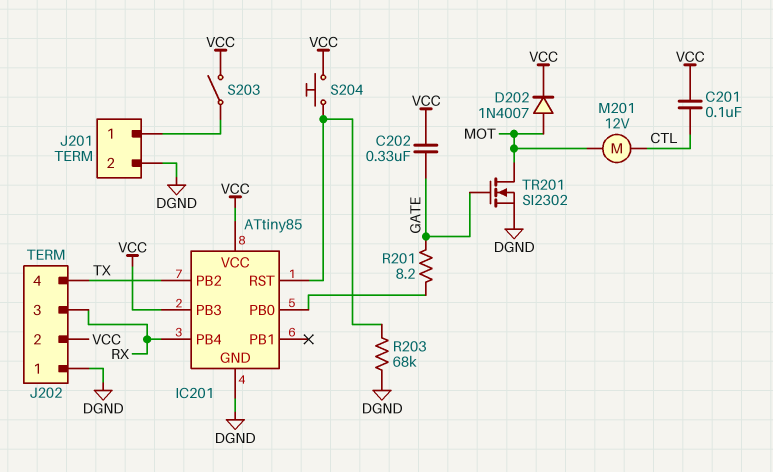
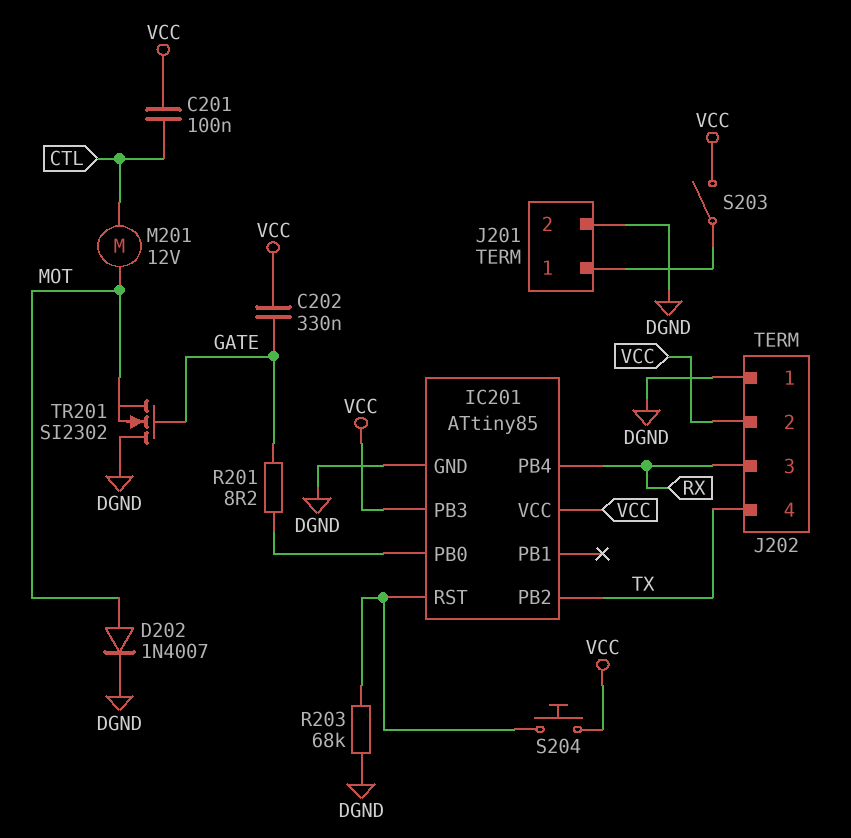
D202: diode 1N4007 (A MOT, K VCC) -> diode 1N4007 (A MOT, K DGND)
TR201: NMOS SI2302 (G GATE, D MOT, S DGND) -> NMOS SI2302 (G GATE, D DGND, S MOT)

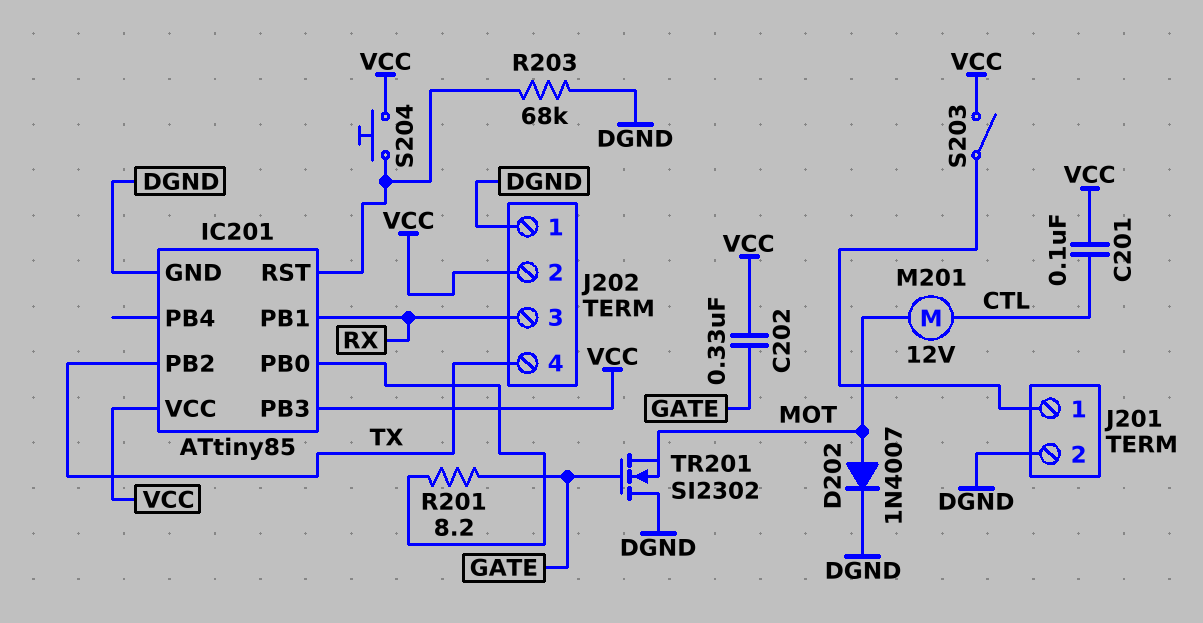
IC201 pin PB1: none -> RX
IC201 pin PB4: RX -> none

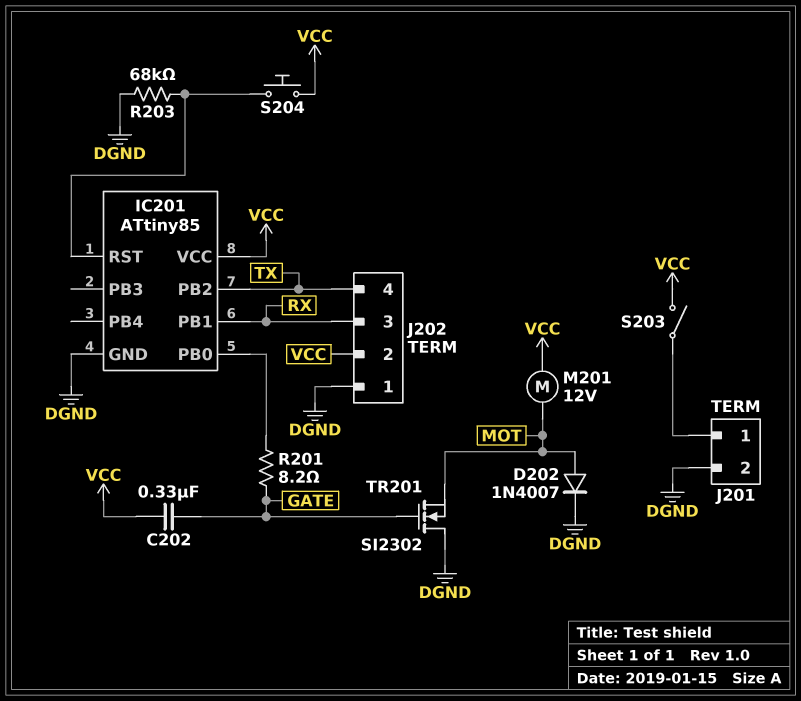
C201: 100nF (CTL, VCC) -> none
IC201 pin PB3: VCC -> none
M201: motor 12V (CTL, MOT) -> motor 12V (MOT, VCC)

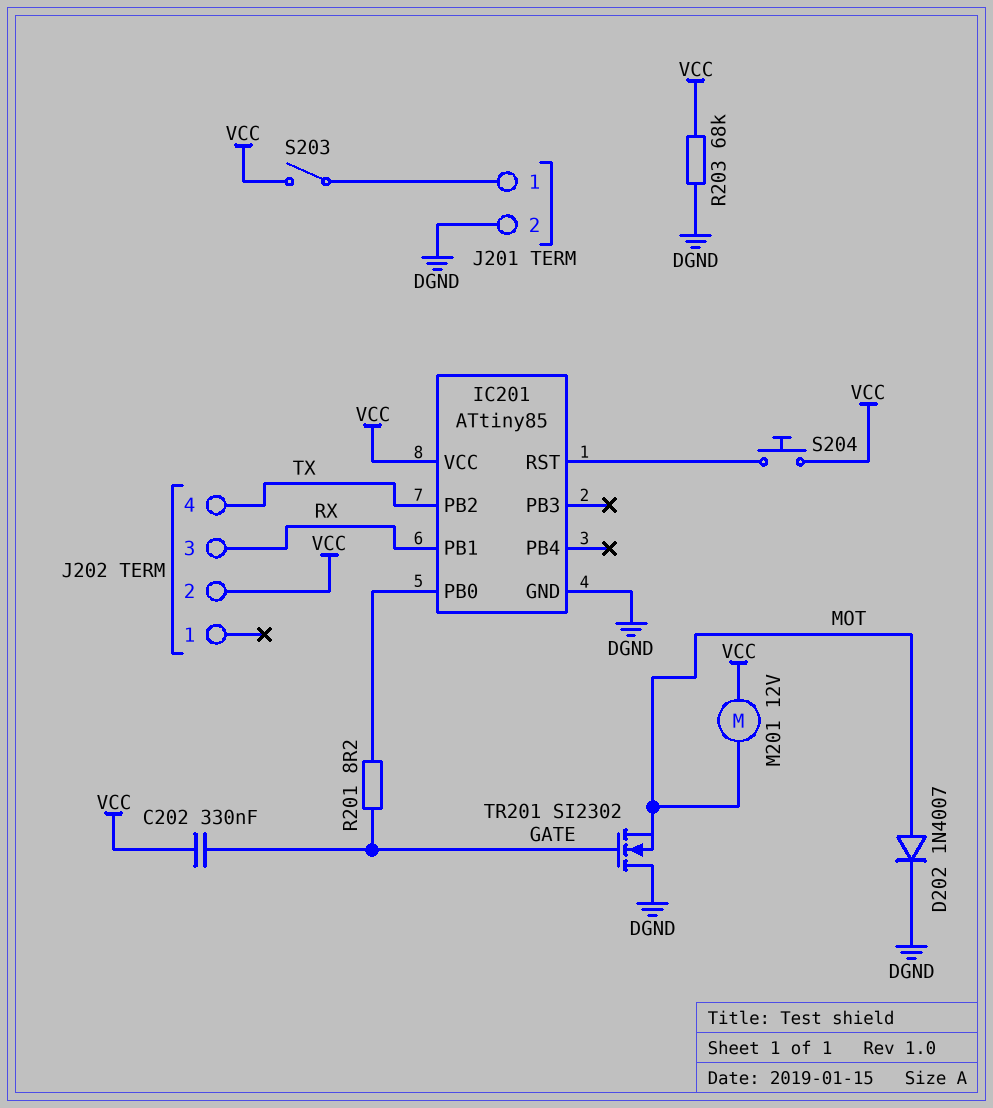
J202 pin 1: DGND -> none
R203: 68k (DGND, IC201/RST) -> 68k (DGND, VCC)

